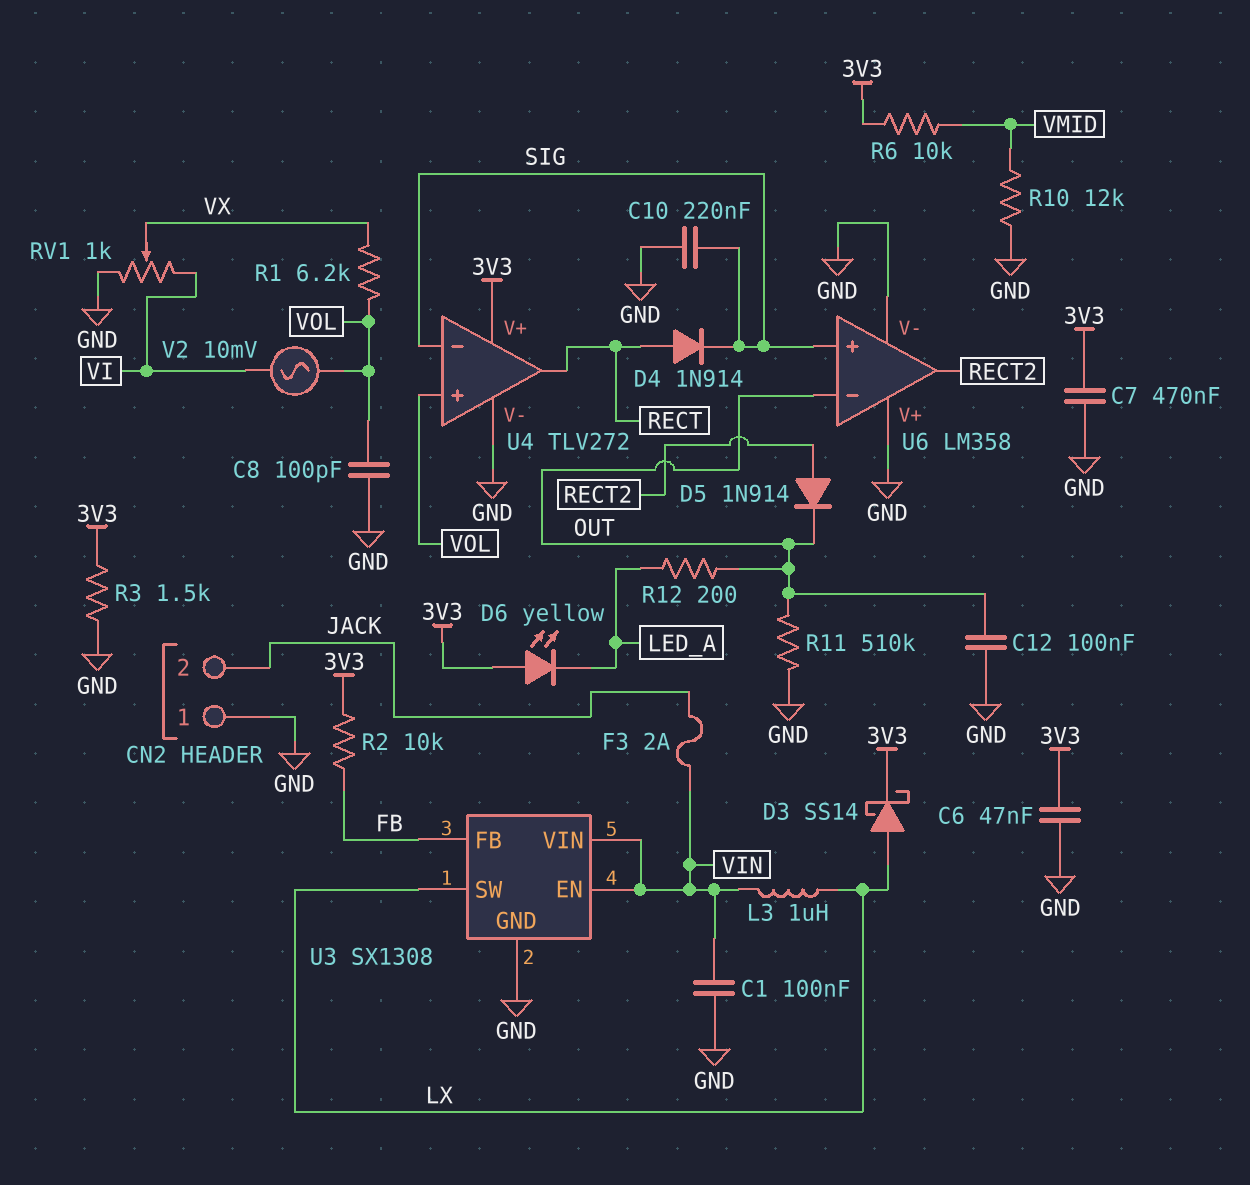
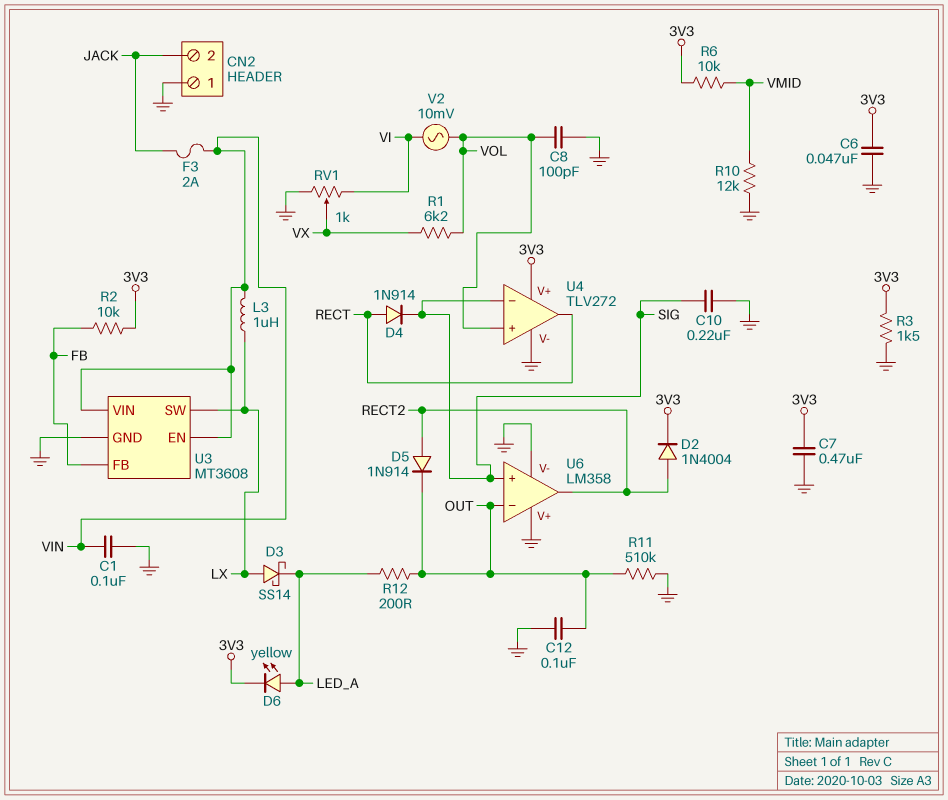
D2: none -> diode 1N4004 (A RECT2, K 3V3)
D3: schottky SS14 (A LX, K 3V3) -> schottky SS14 (A LX, K LED_A)
D6: LED yellow (A 3V3, K LED_A) -> LED yellow (A LED_A, K 3V3)
U3: SX1308 -> MT3608

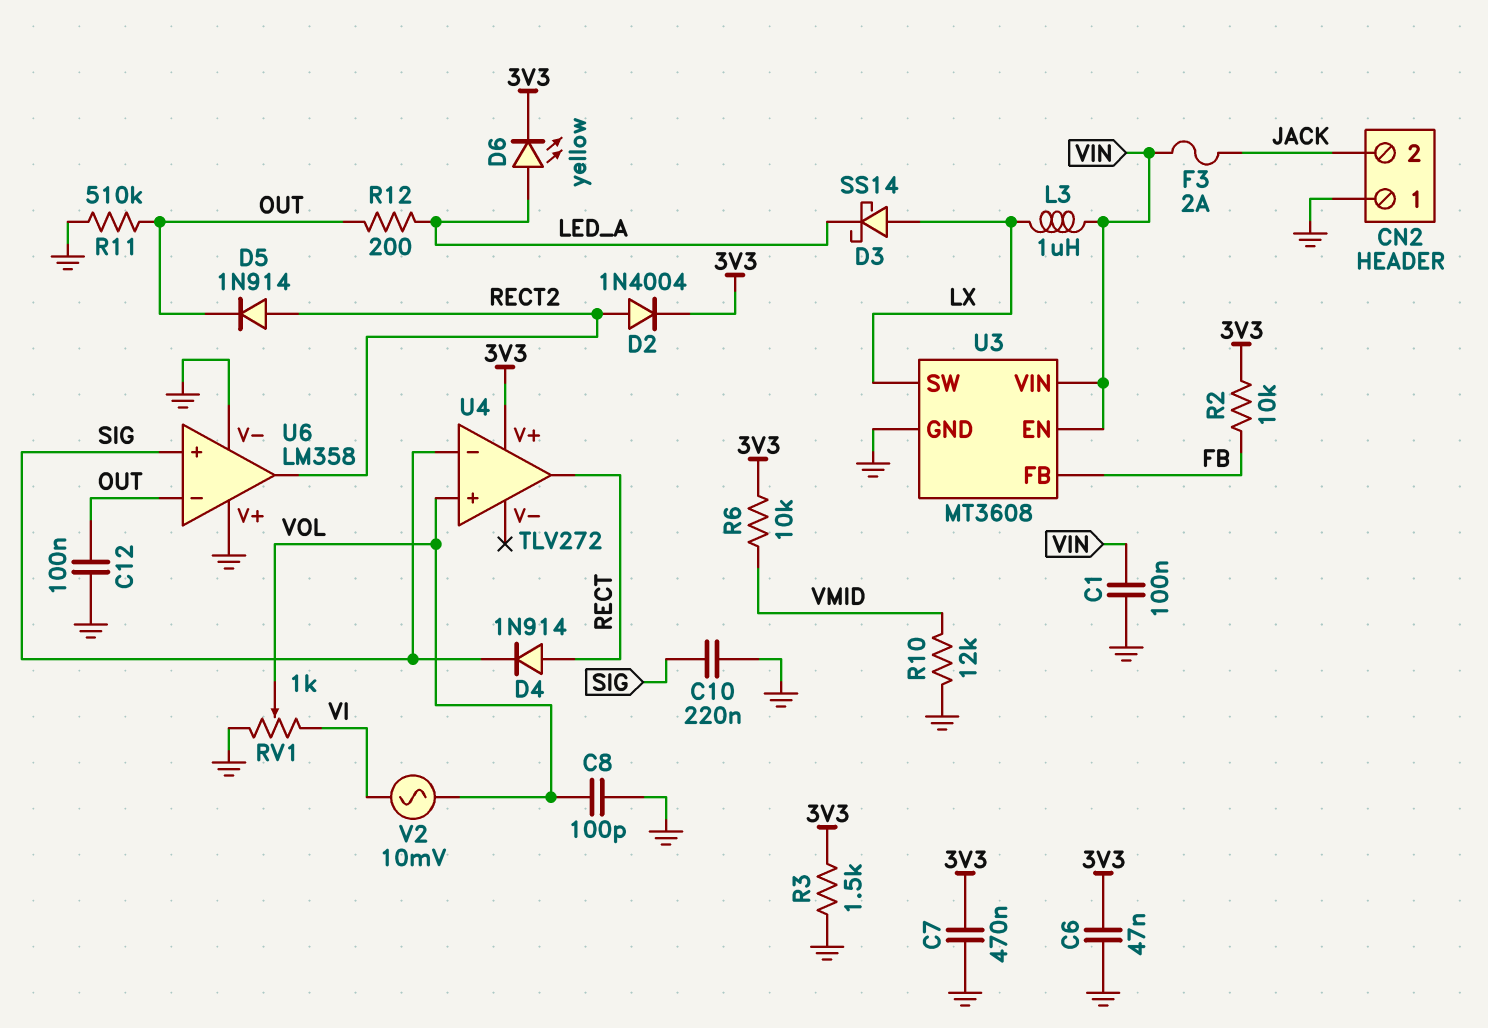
R1: 6.2k (VOL, VX) -> none
RV1: 1k (GND, VI, wiper VX) -> 1k (GND, VI, wiper VOL)
U4 pin V-: GND -> none

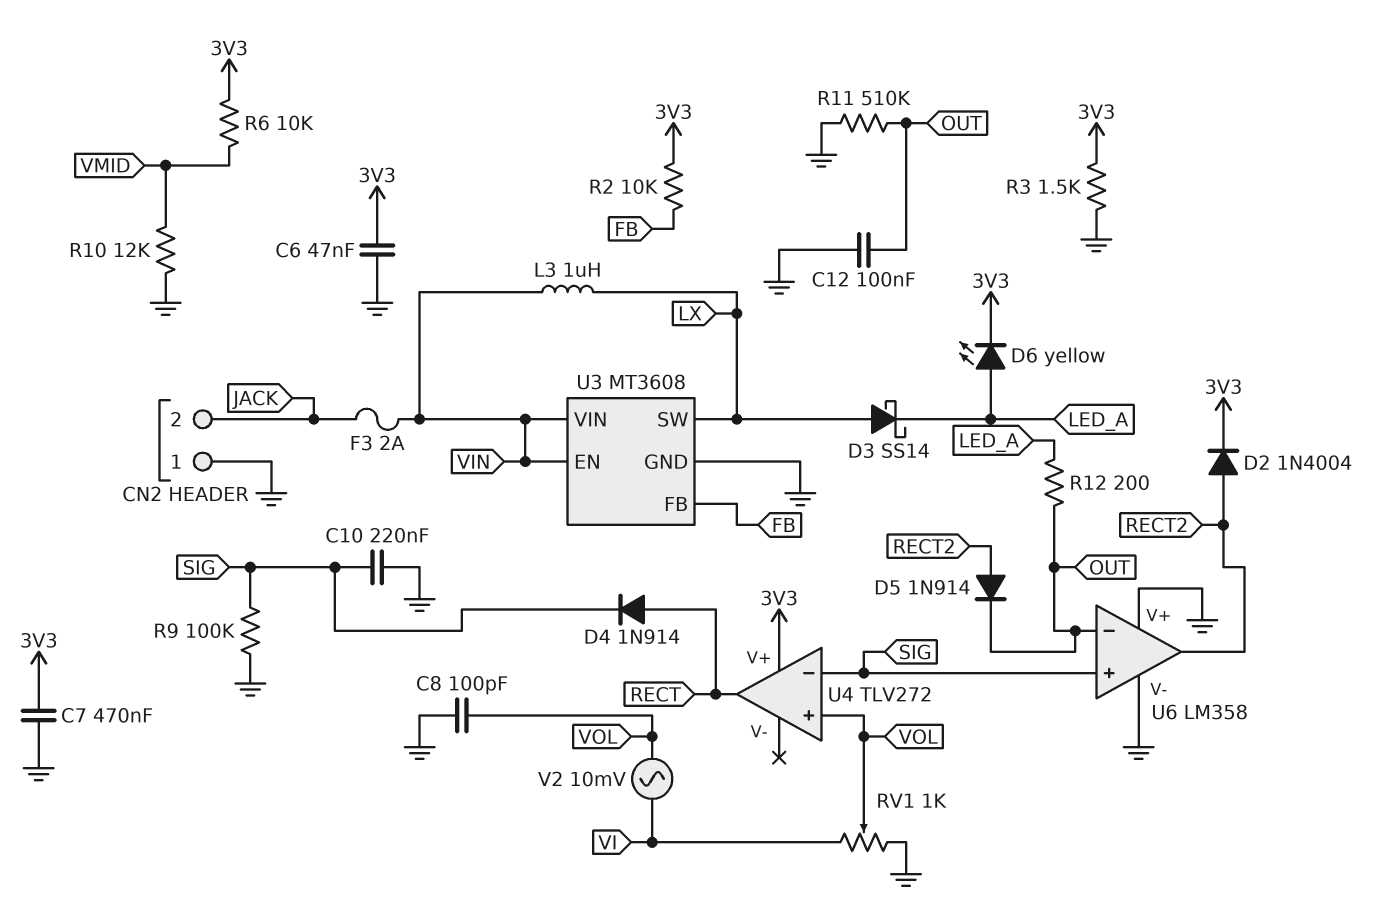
C1: 100nF (GND, VIN) -> none
R9: none -> 100k (GND, SIG)

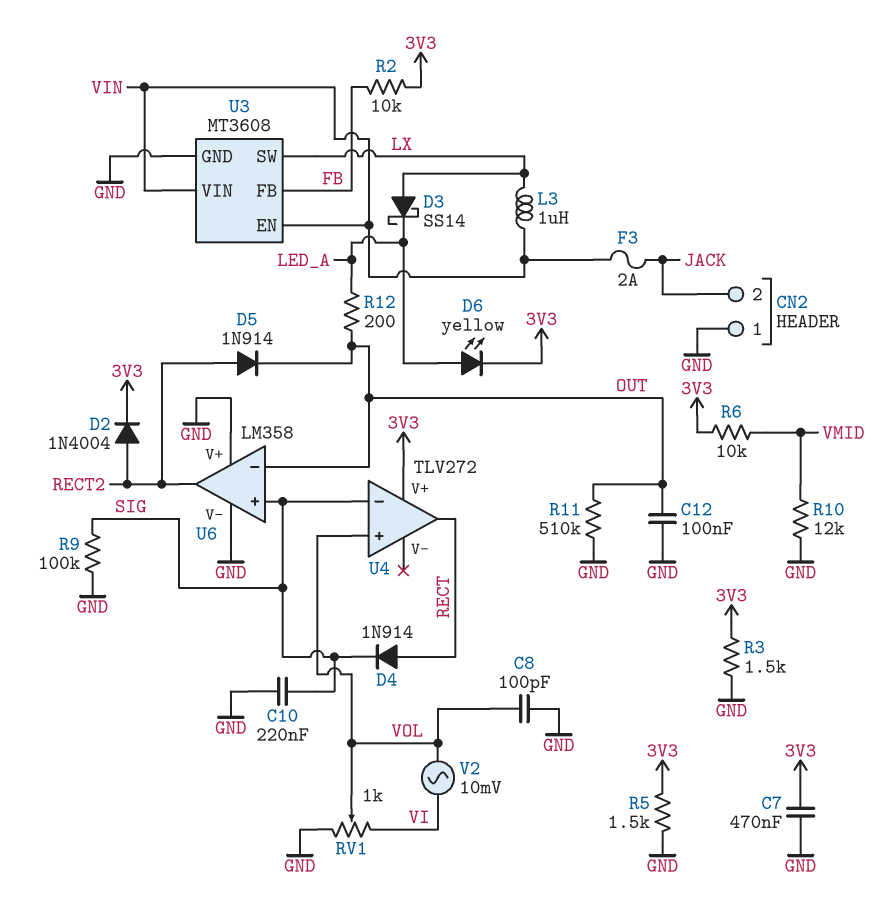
C6: 47nF (3V3, GND) -> none
R5: none -> 1.5k (3V3, GND)

